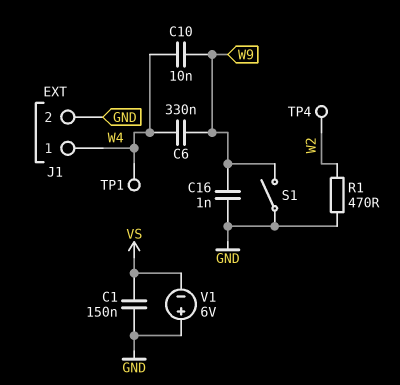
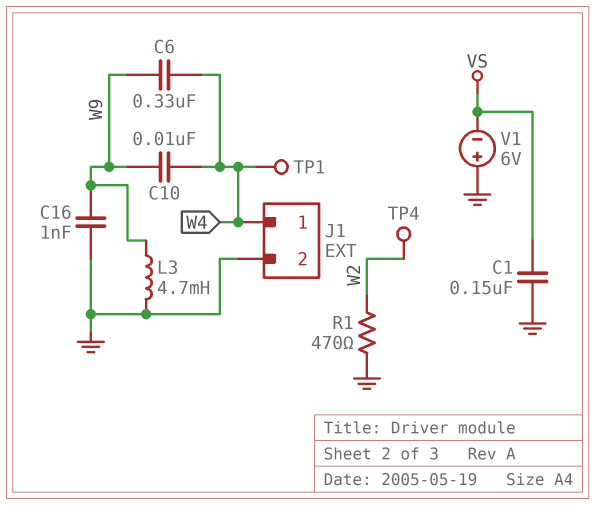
L3: none -> 4.7mH (GND, W9)
S1: switch (GND, W9) -> none

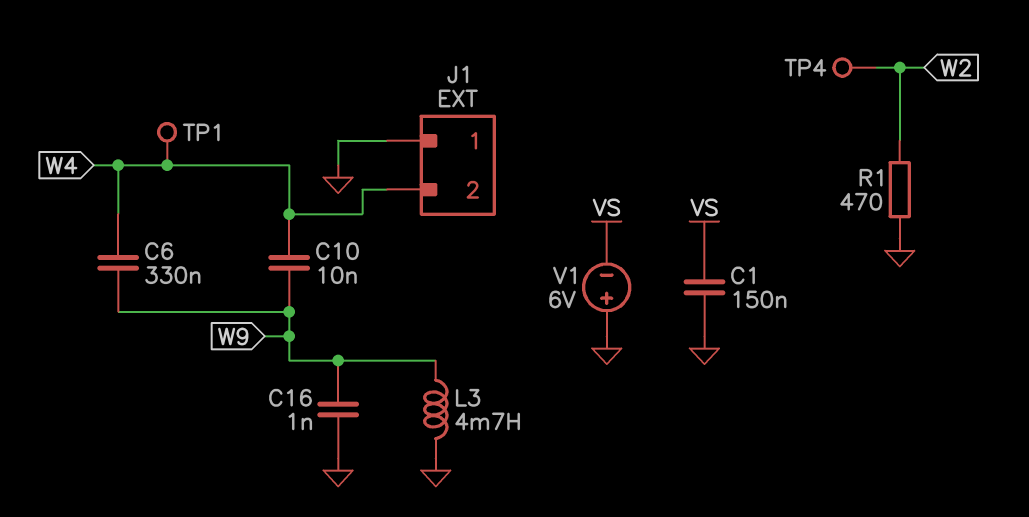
J1 pin 1: W4 -> GND
J1 pin 2: GND -> W4

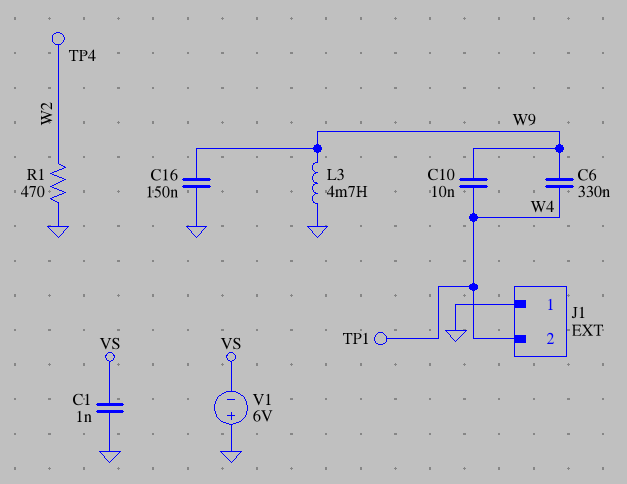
C1: 150nF (GND, VS) -> 1nF (GND, VS)
C16: 1nF (GND, W9) -> 150nF (GND, W9)

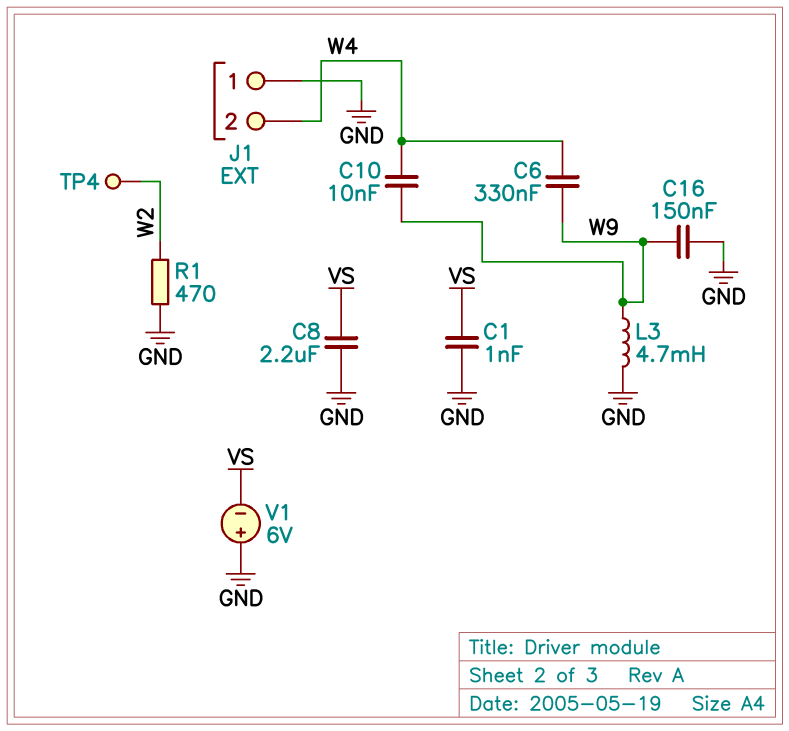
C8: none -> 2.2uF (GND, VS)
TP1: test point (W4) -> none

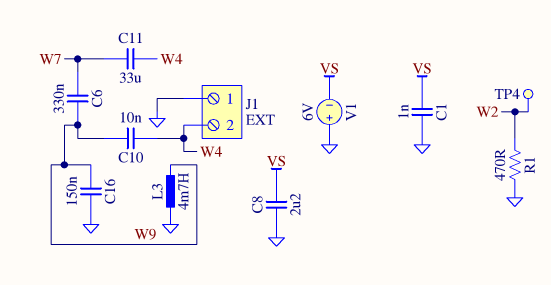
C6: 330nF (W4, W9) -> 330nF (W7, W9)
C11: none -> 33uF (W4, W7)

